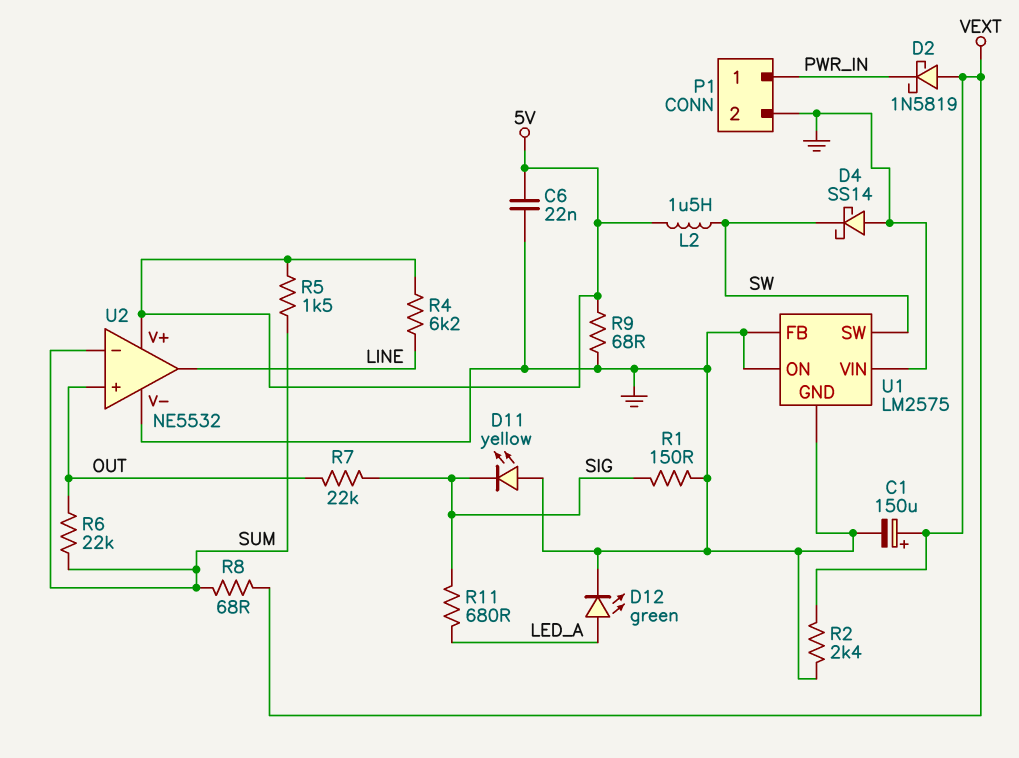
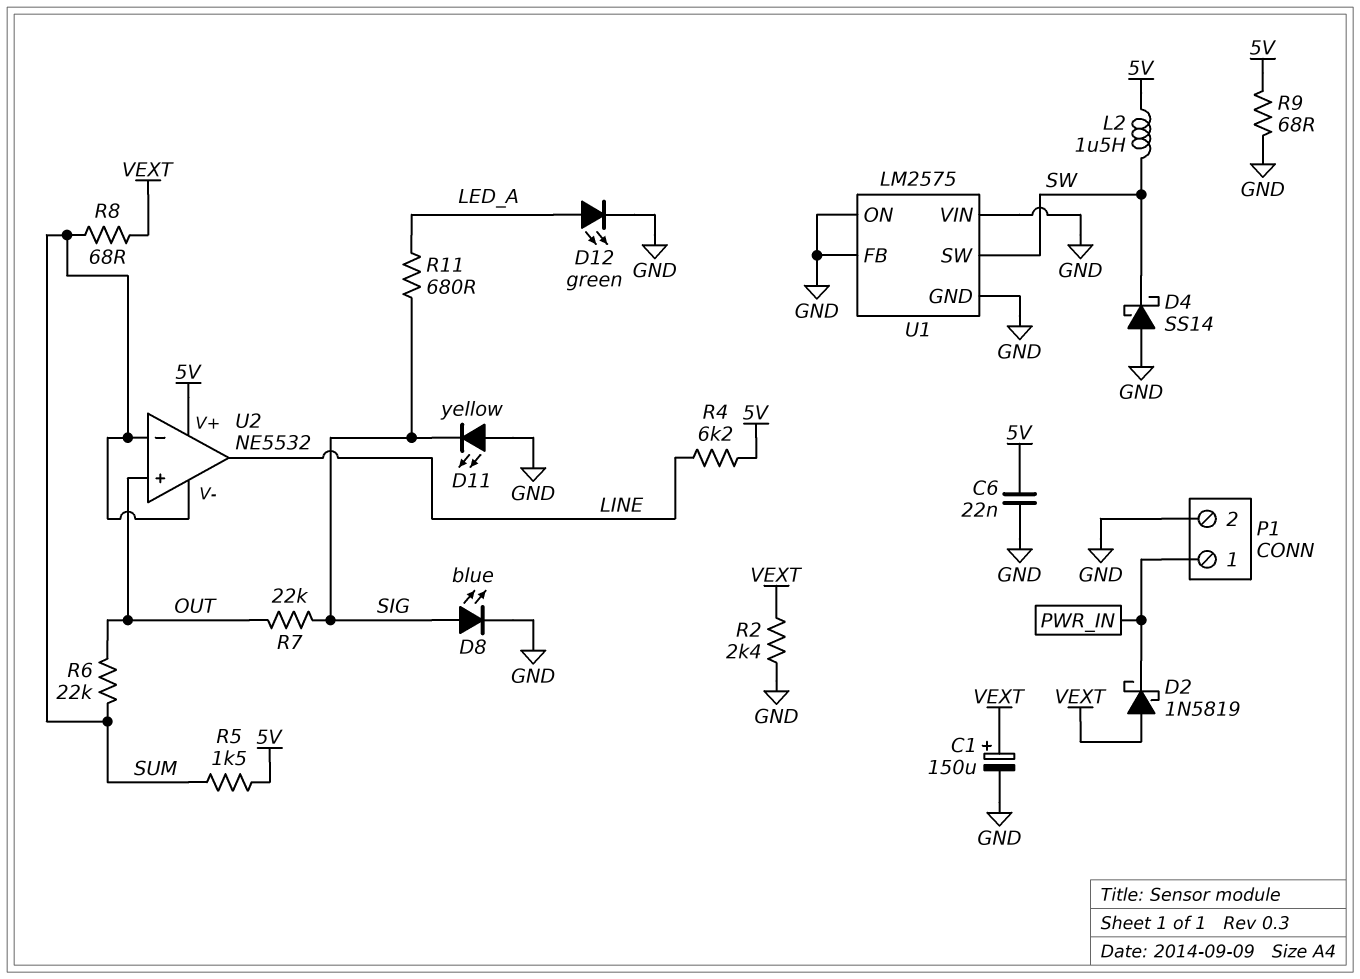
D8: none -> LED blue (A SIG, K GND)
R1: 150 (GND, SIG) -> none
U2 pin V-: GND -> SUM

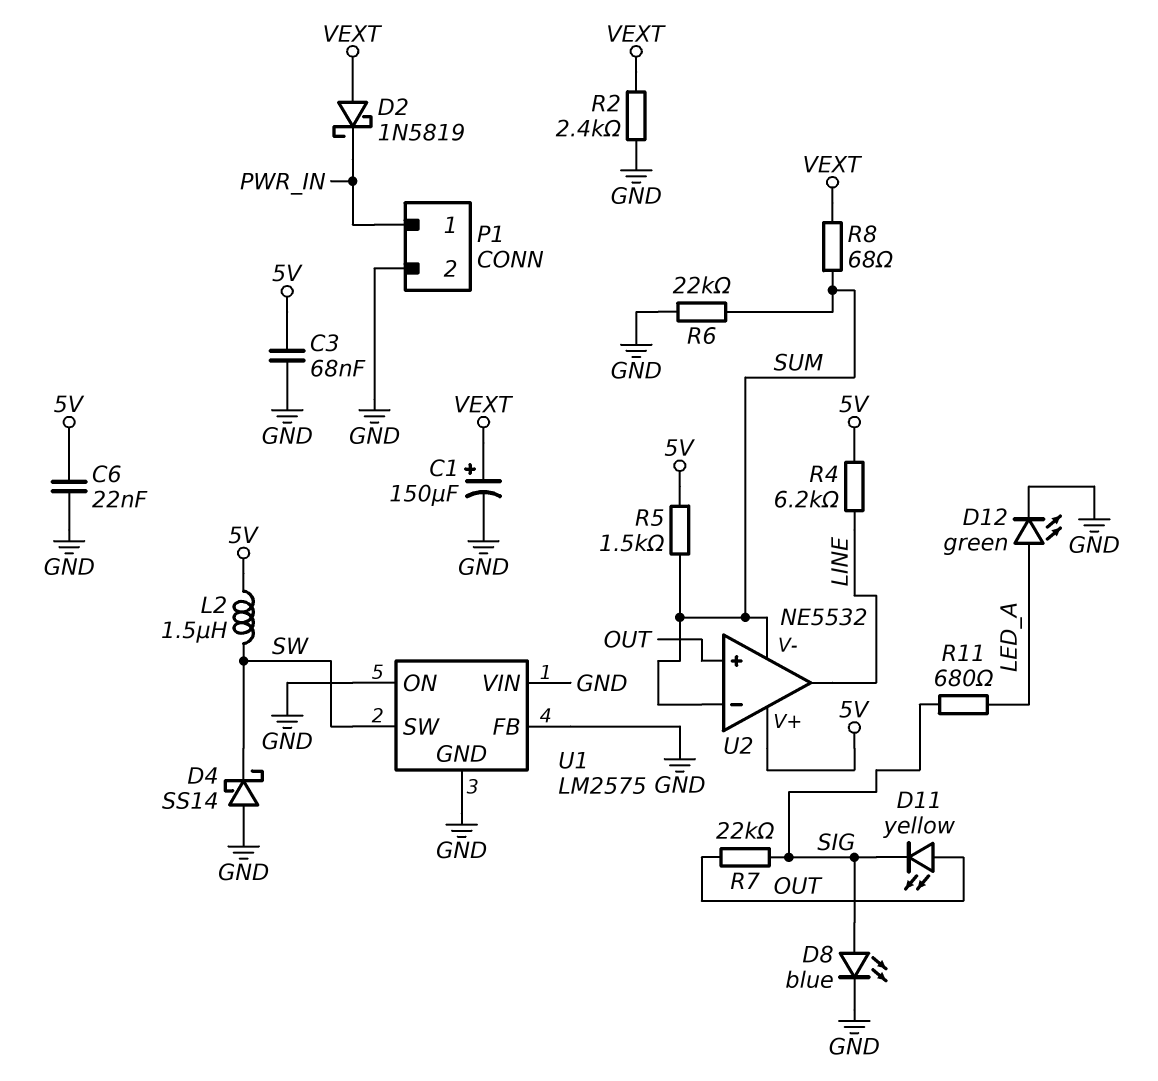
C3: none -> 68nF (5V, GND)
D11: LED yellow (A GND, K SIG) -> LED yellow (A OUT, K SIG)
R6: 22k (OUT, SUM) -> 22k (GND, SUM)
R9: 68 (5V, GND) -> none

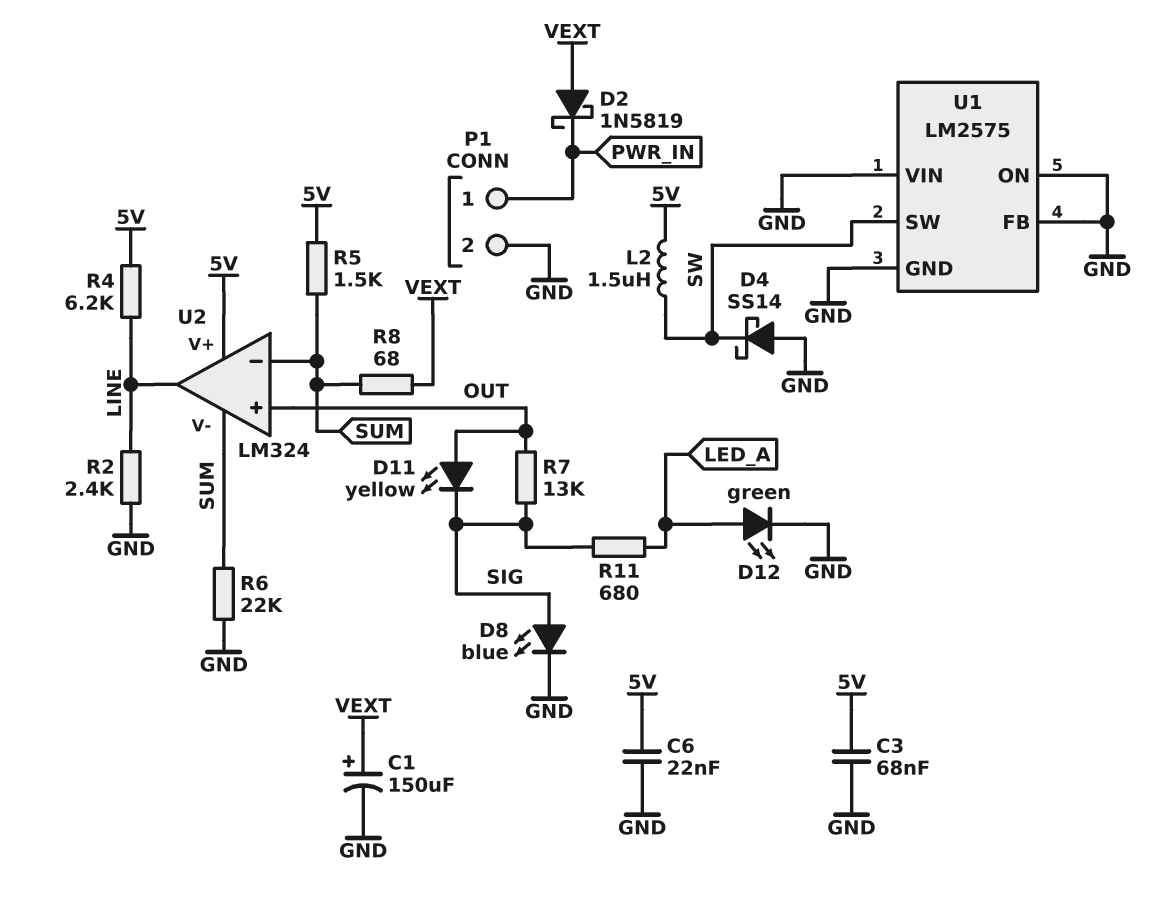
R2: 2.4k (GND, VEXT) -> 2.4k (GND, LINE)
R7: 22k (OUT, SIG) -> 13k (OUT, SIG)
U2: NE5532 -> LM324

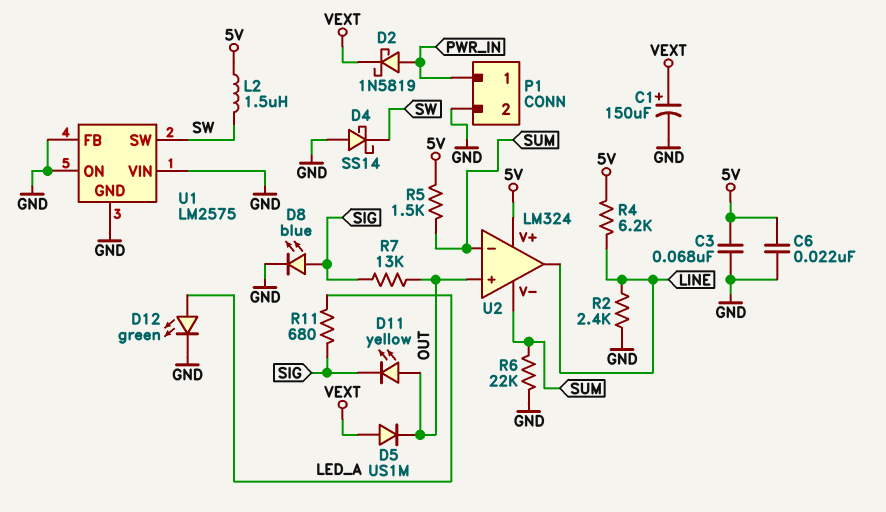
D2: schottky 1N5819 (A VEXT, K PWR_IN) -> schottky 1N5819 (A PWR_IN, K VEXT)
D5: none -> diode US1M (A VEXT, K OUT)
R8: 68 (SUM, VEXT) -> none

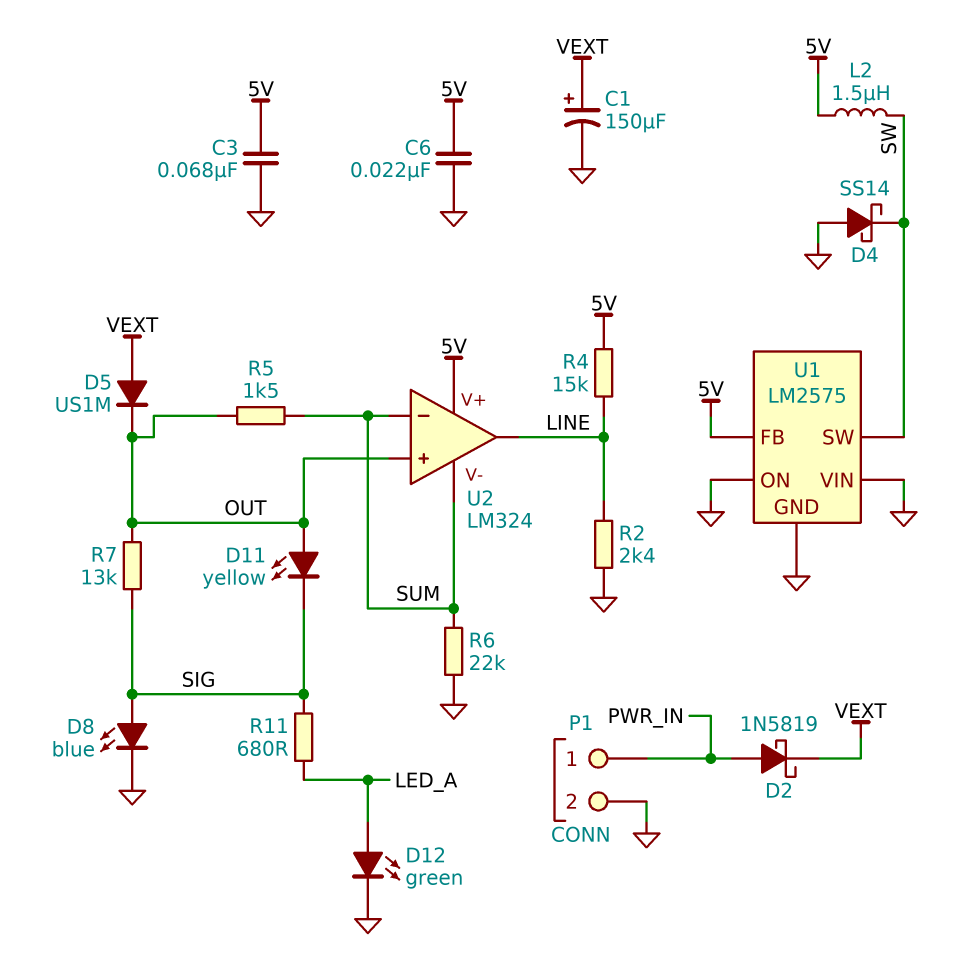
R4: 6.2k (5V, LINE) -> 15k (5V, LINE)
R5: 1.5k (5V, SUM) -> 1.5k (OUT, SUM)
U1 pin FB: GND -> 5V

